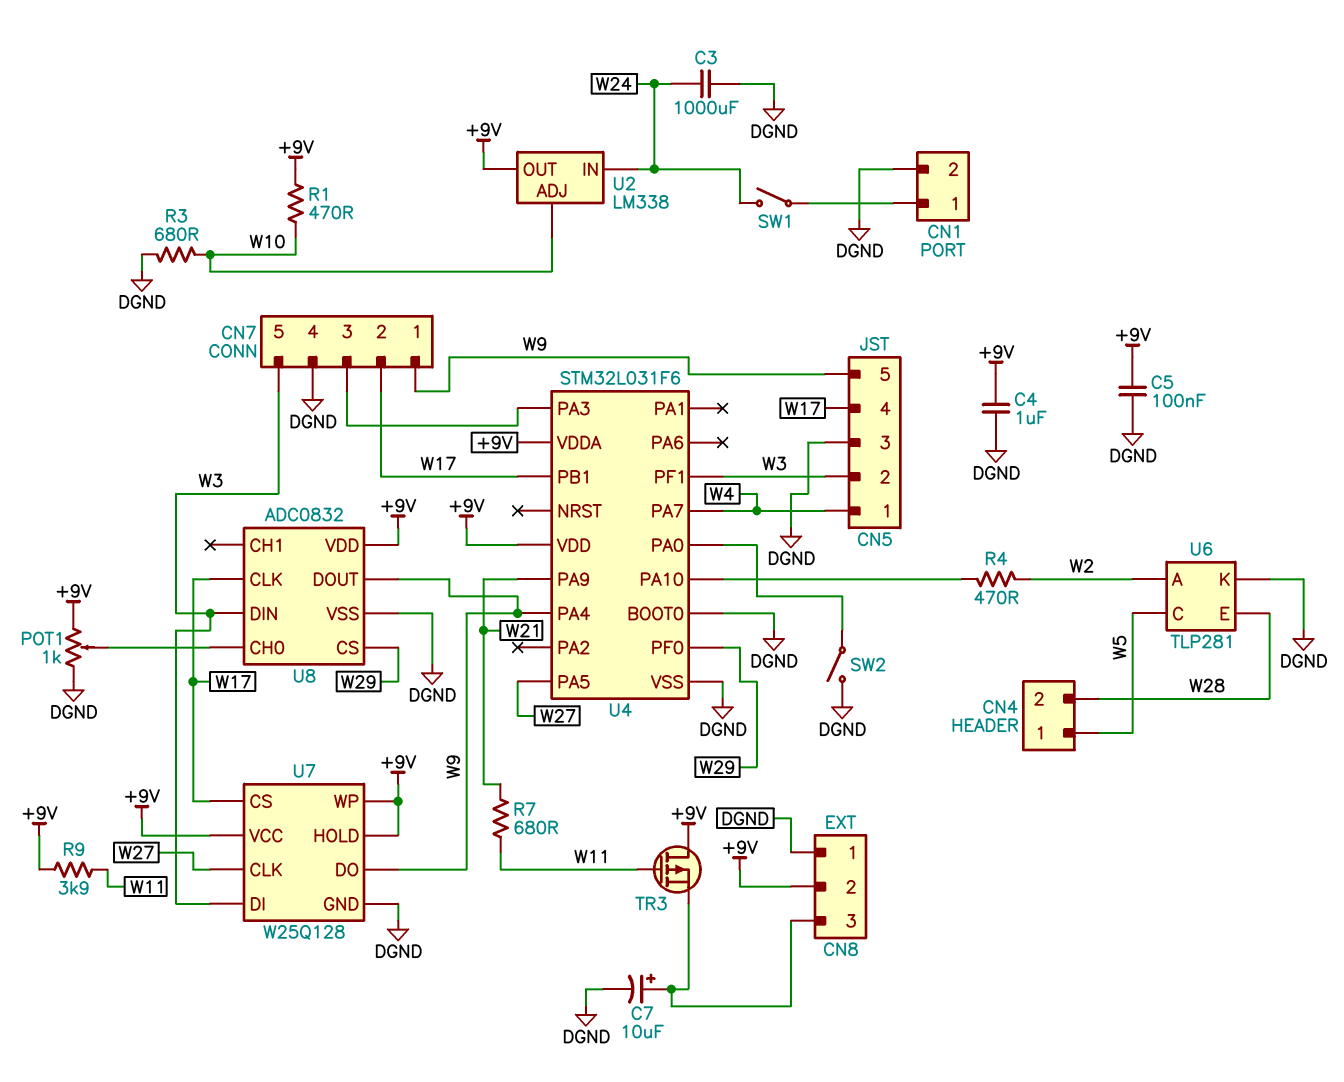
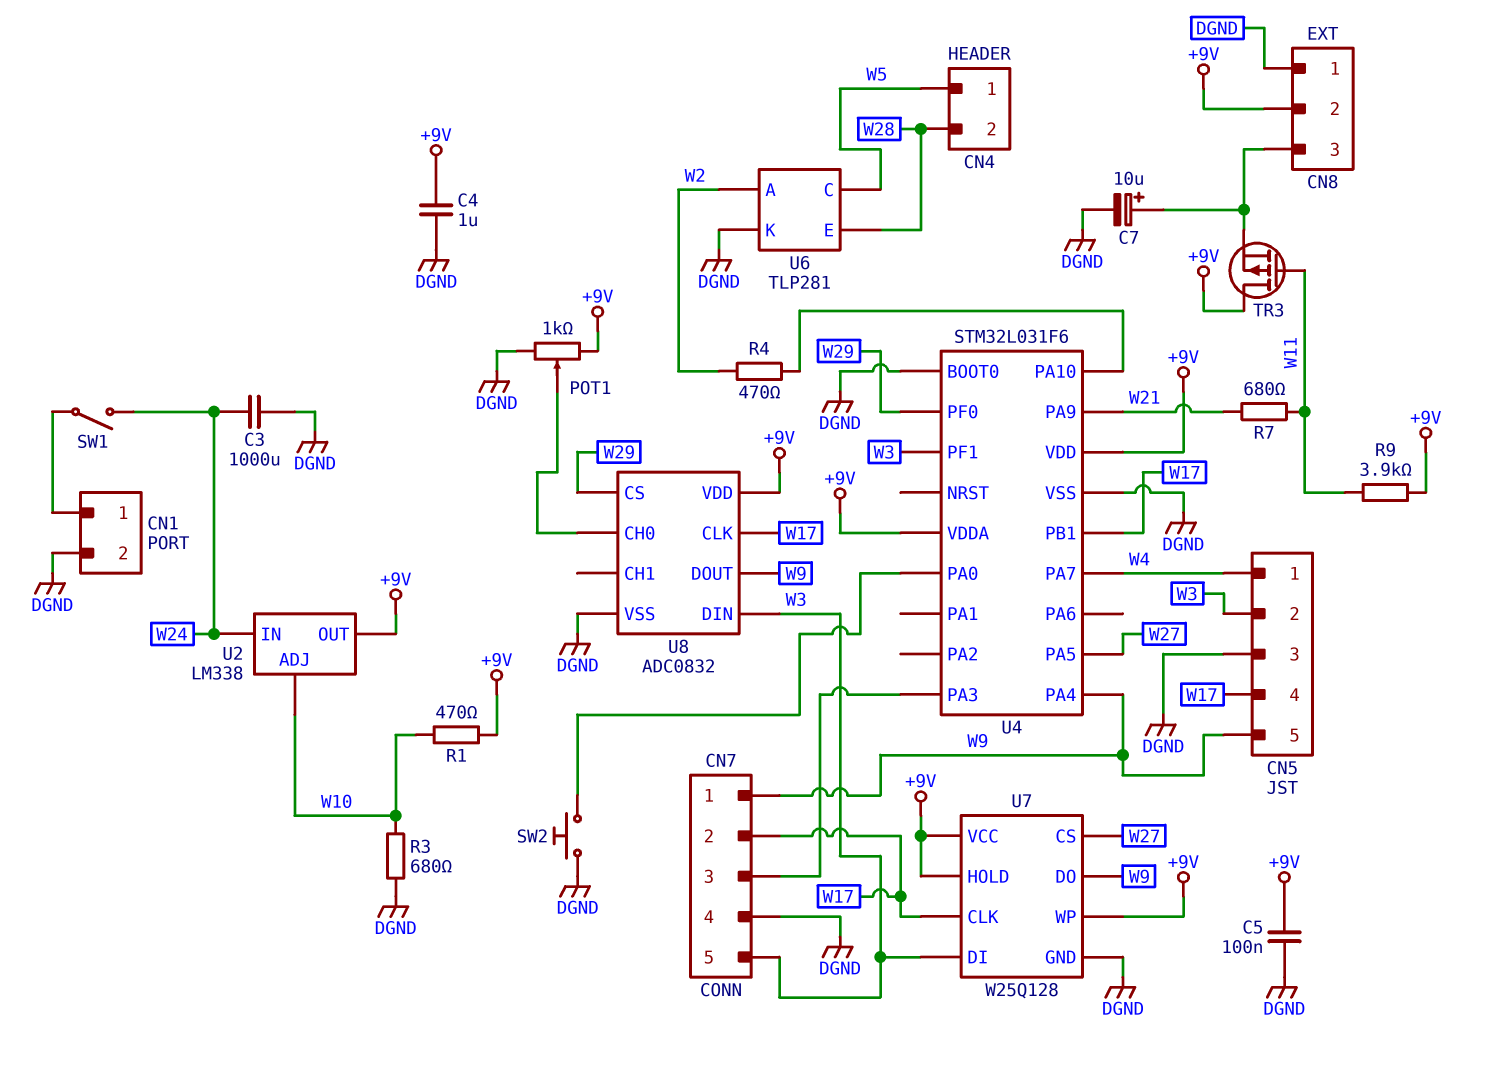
SW2: switch (DGND, U4/PA0) -> button (DGND, U4/PA0)
U7 pin CLK: W27 -> W17
U7 pin CS: W17 -> W27

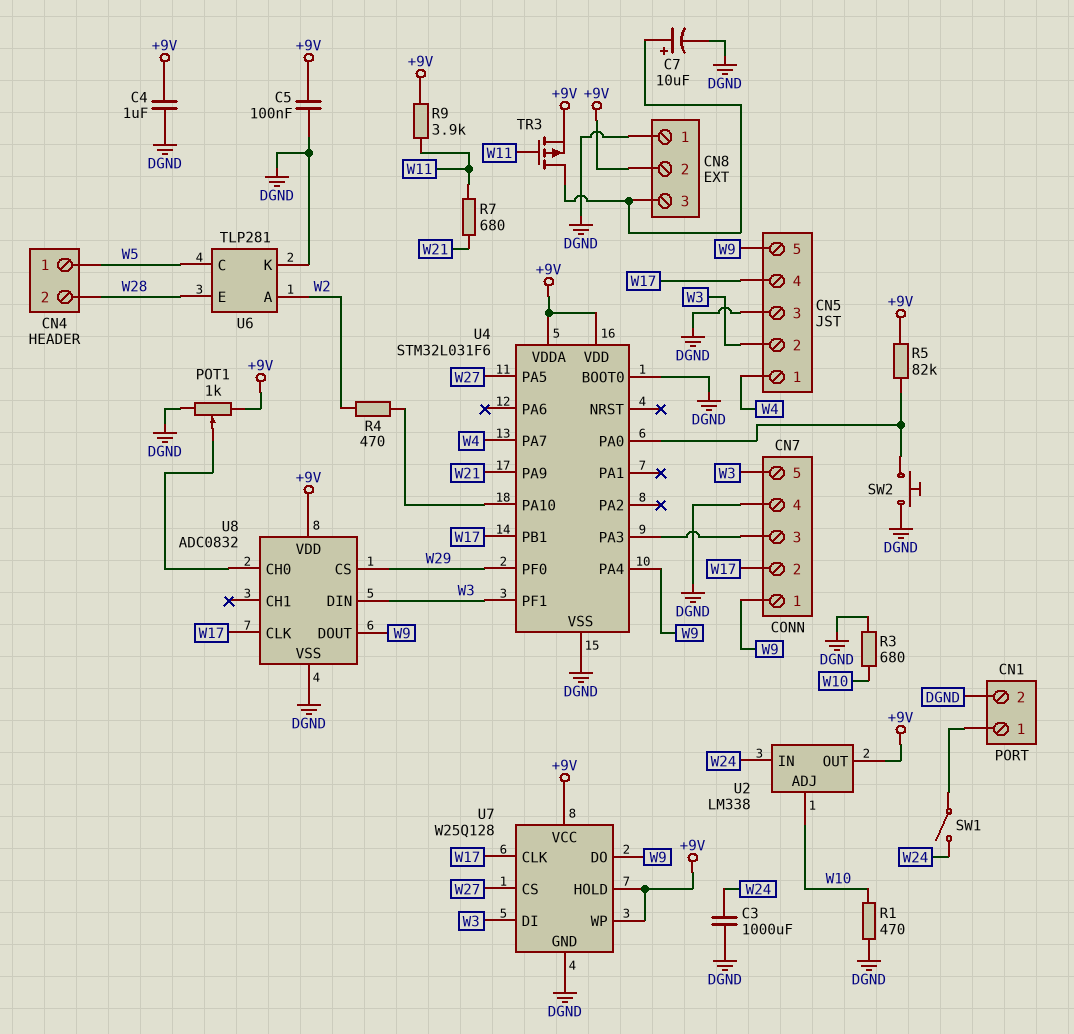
R1: 470 (+9V, W10) -> 470 (DGND, W10)
R5: none -> 82k (+9V, U4/PA0)
TR3: PMOS (G W11, D +9V, S CN8/3) -> PMOS (G W11, D CN8/3, S +9V)

